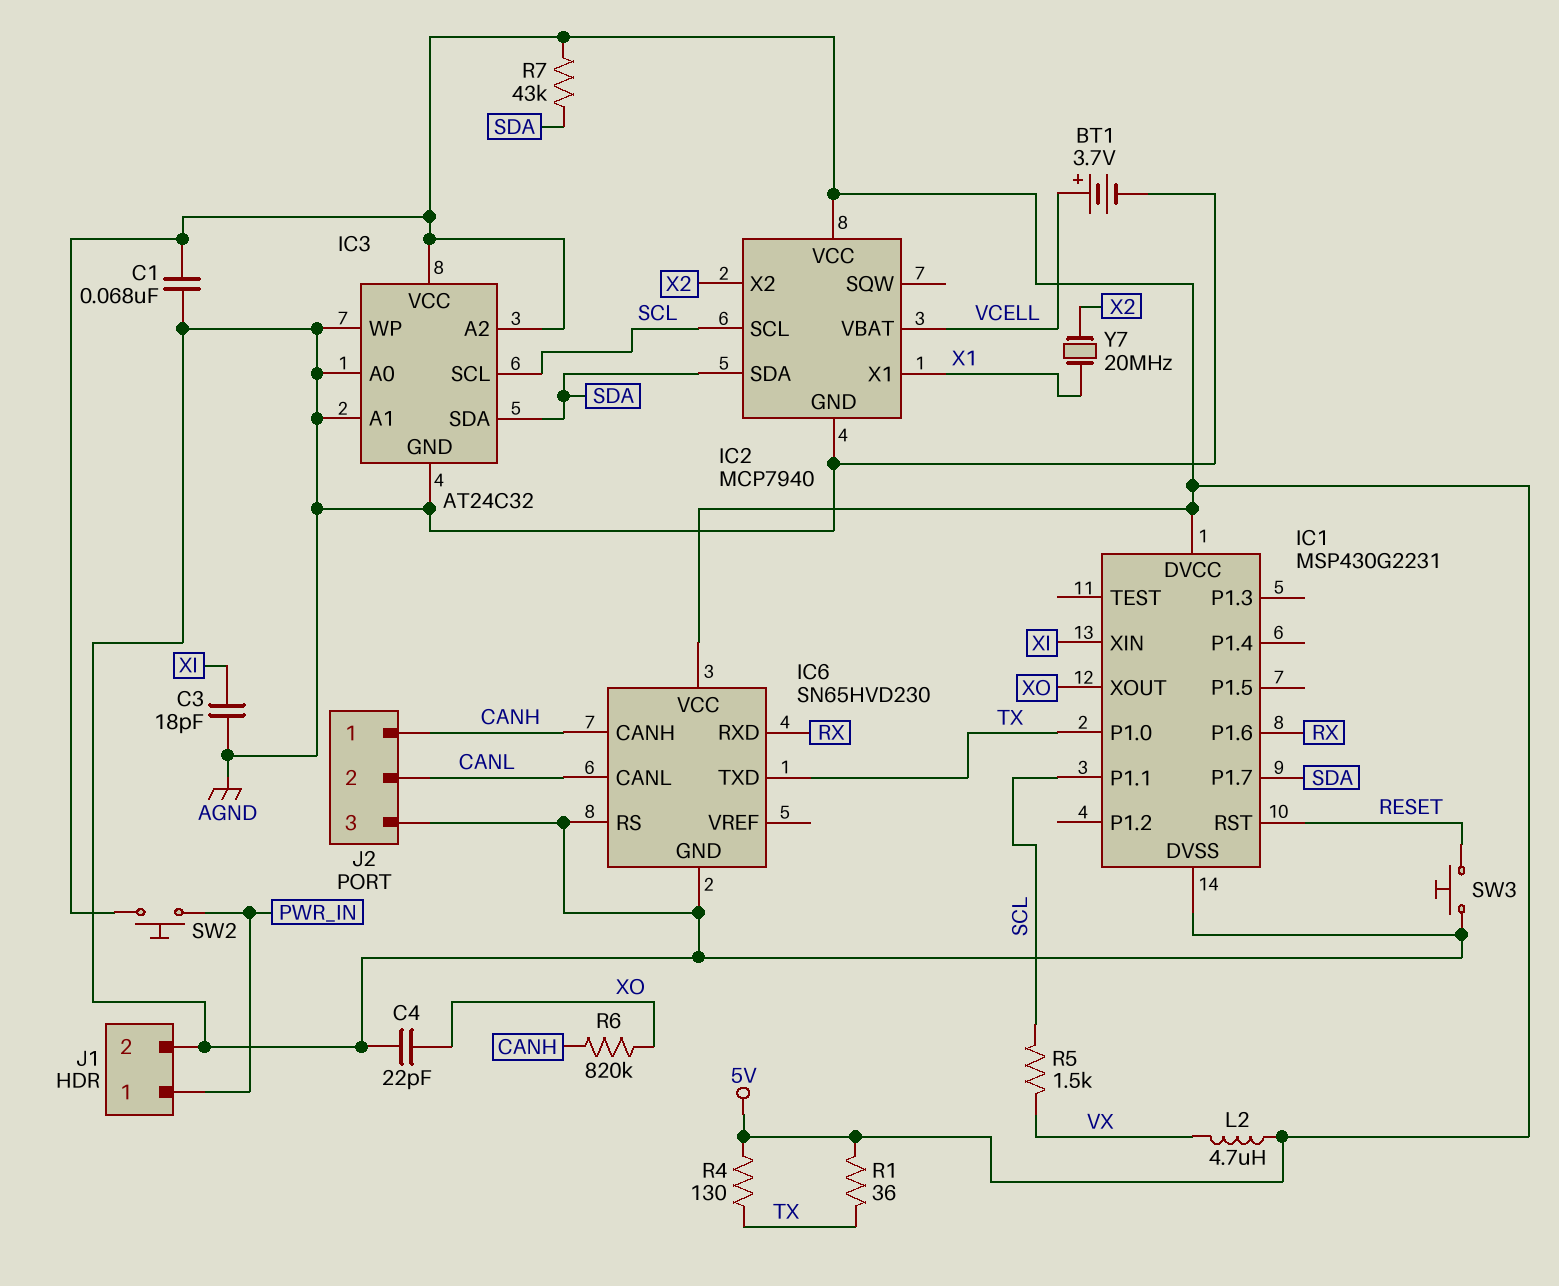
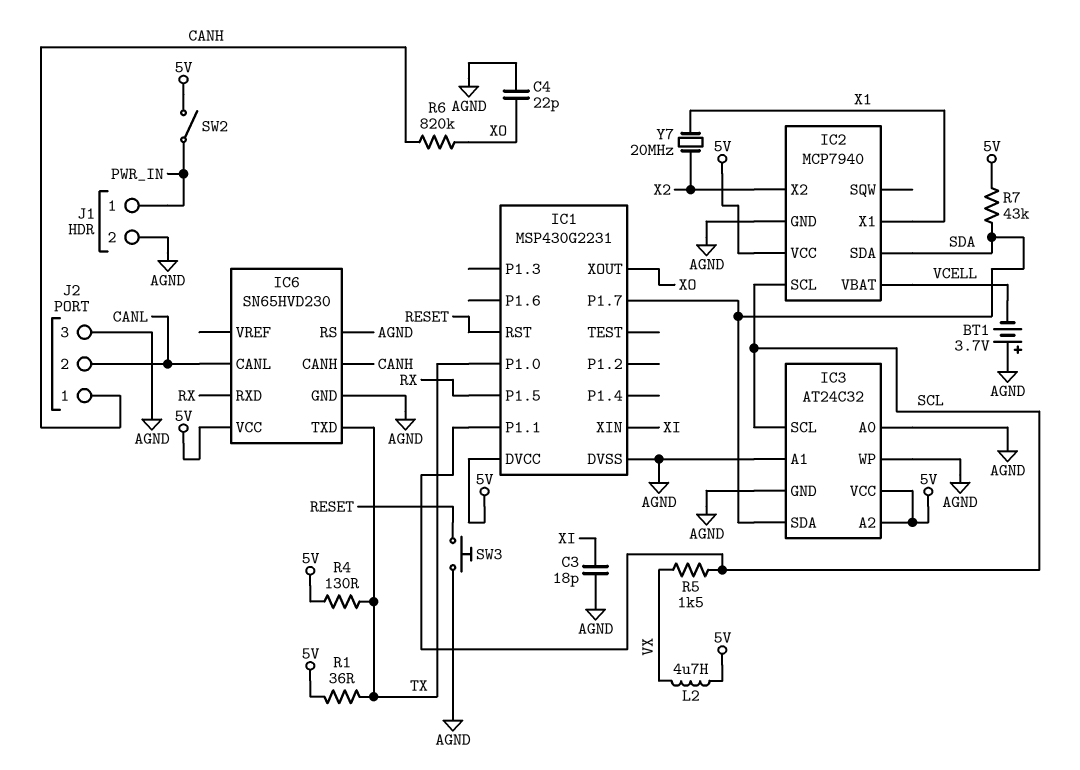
BT1: 3.7V (plus VCELL, minus AGND) -> 3.7V (plus AGND, minus VCELL)
C1: 68nF (5V, AGND) -> none
IC1 pin P1.5: none -> RX
IC1 pin P1.6: RX -> none
SW2: button (5V, PWR_IN) -> switch (5V, PWR_IN)

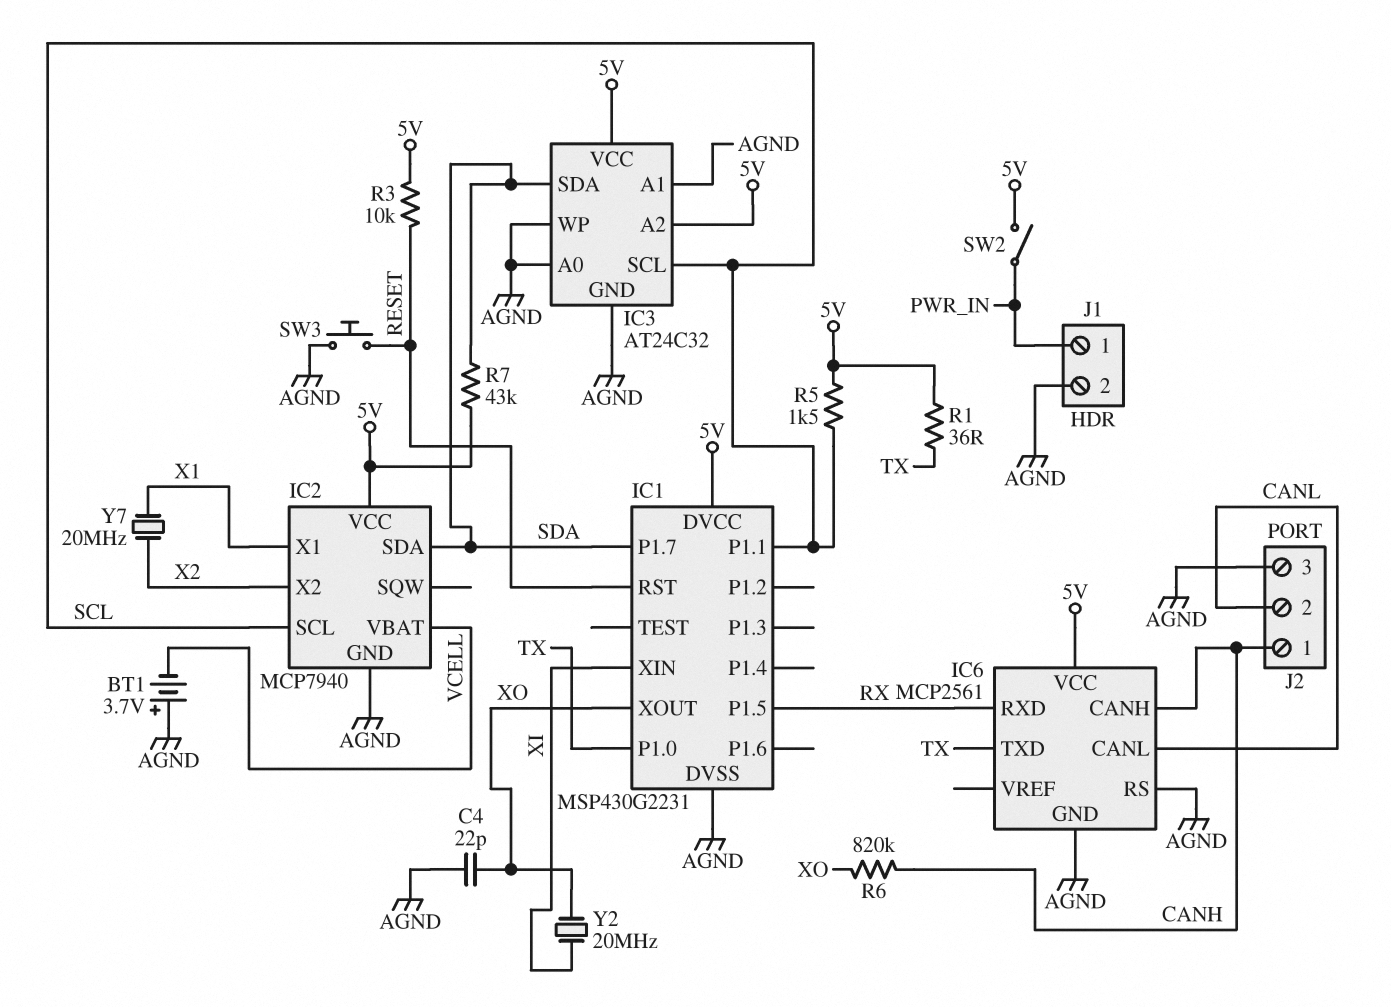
C3: 18pF (AGND, XI) -> none
IC6: SN65HVD230 -> MCP2561
L2: 4.7uH (5V, VX) -> none
R3: none -> 10k (5V, RESET)
R4: 130 (5V, TX) -> none
R5: 1.5k (SCL, VX) -> 1.5k (5V, SCL)
Y2: none -> 20MHz (XI, XO)

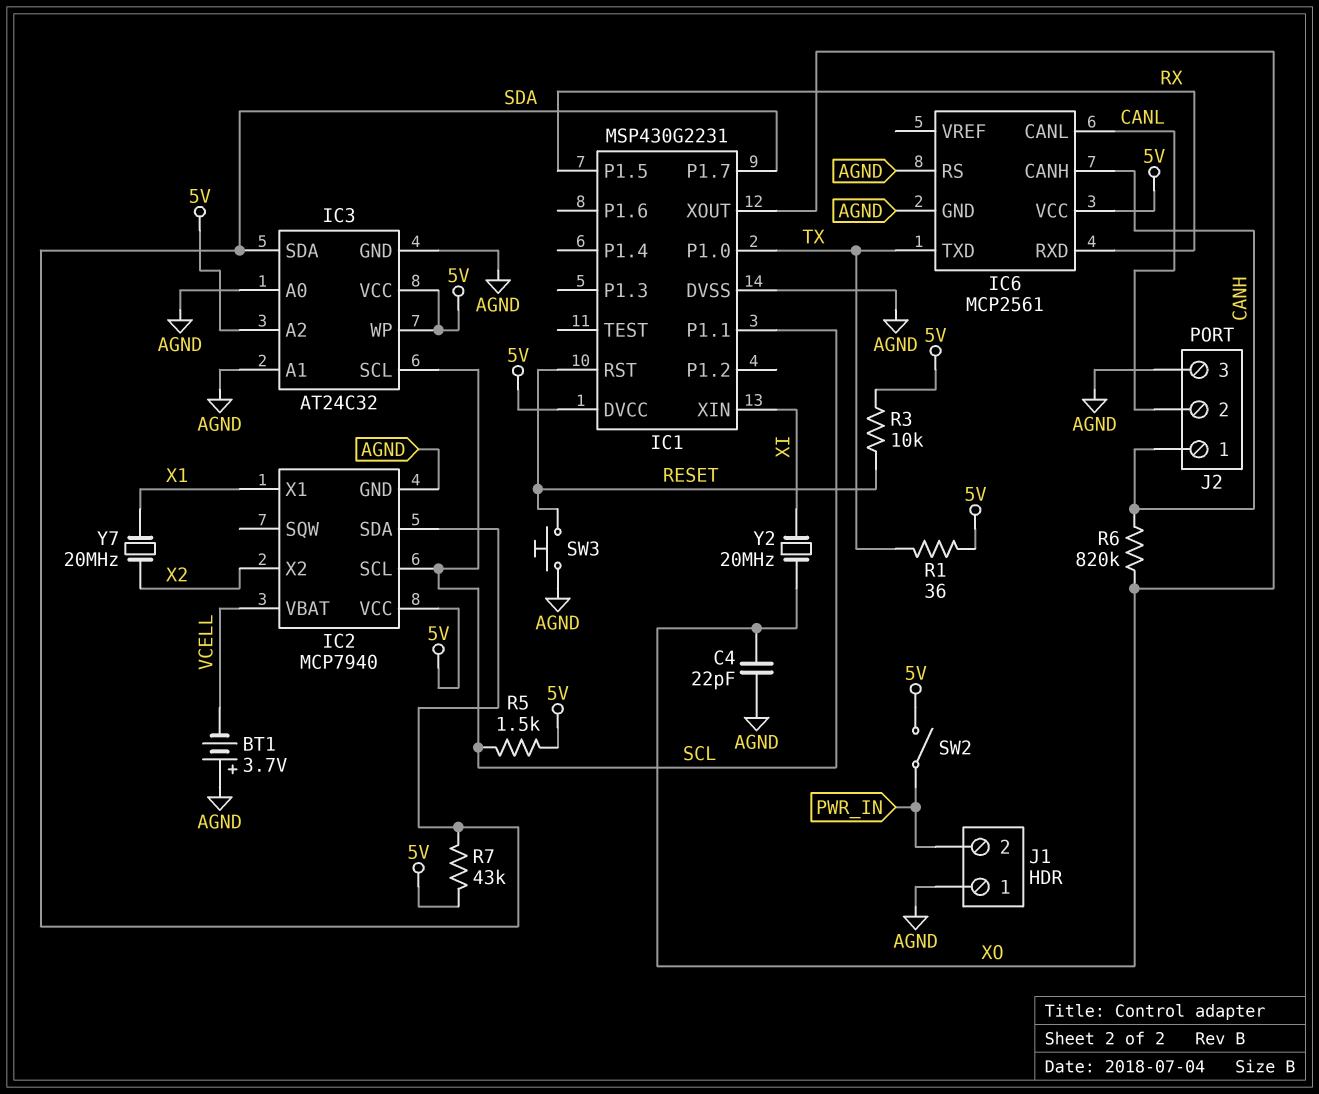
IC3 pin WP: AGND -> 5V
J1 pin 1: PWR_IN -> AGND
J1 pin 2: AGND -> PWR_IN

